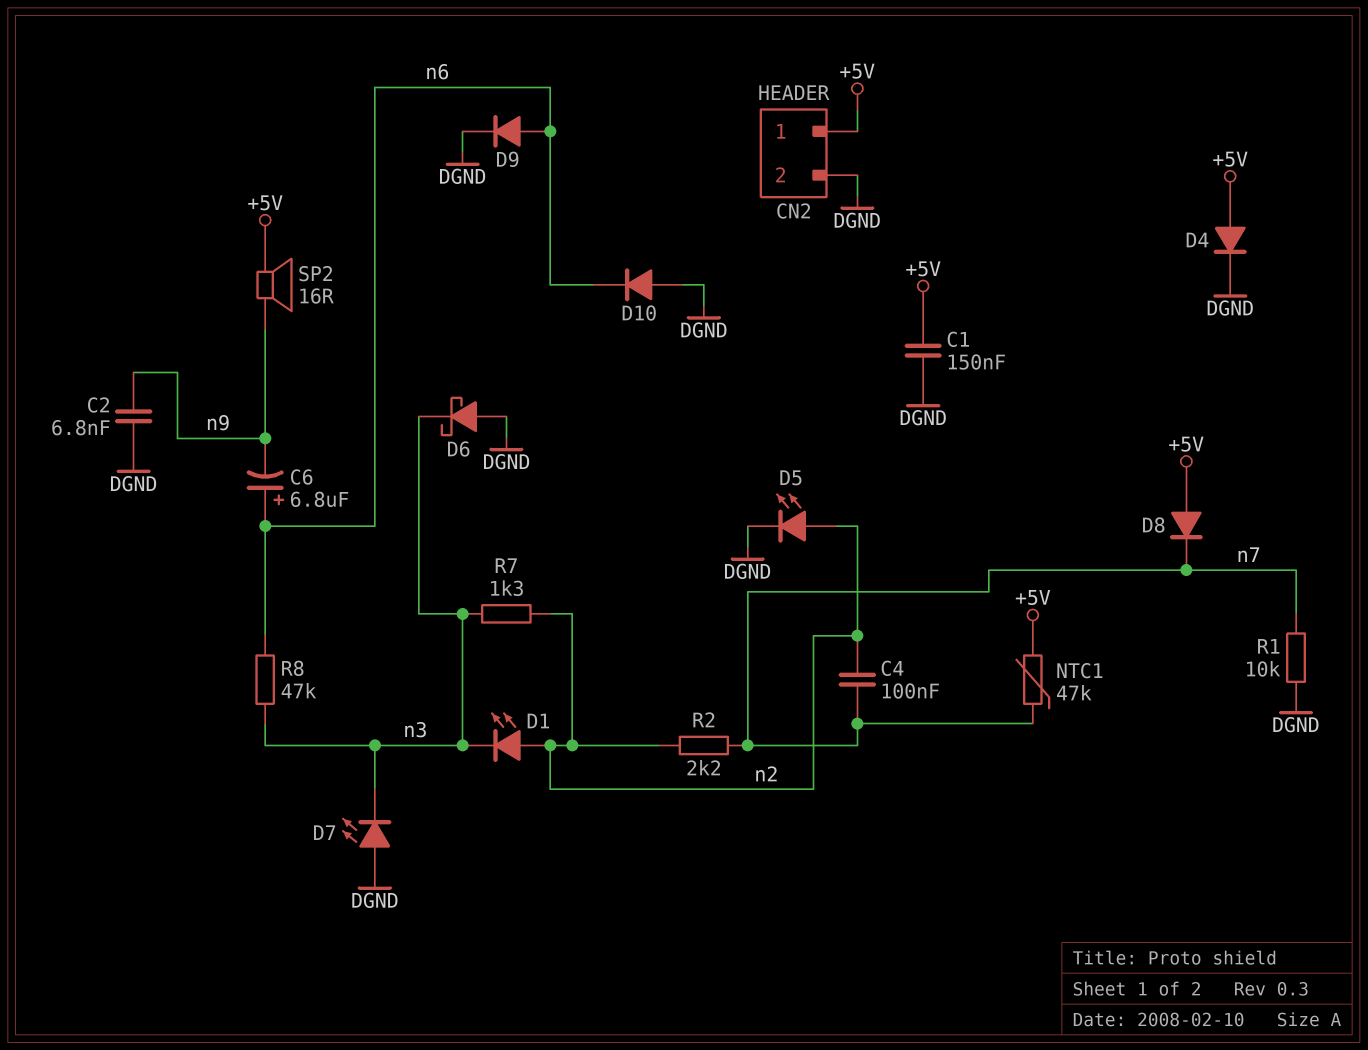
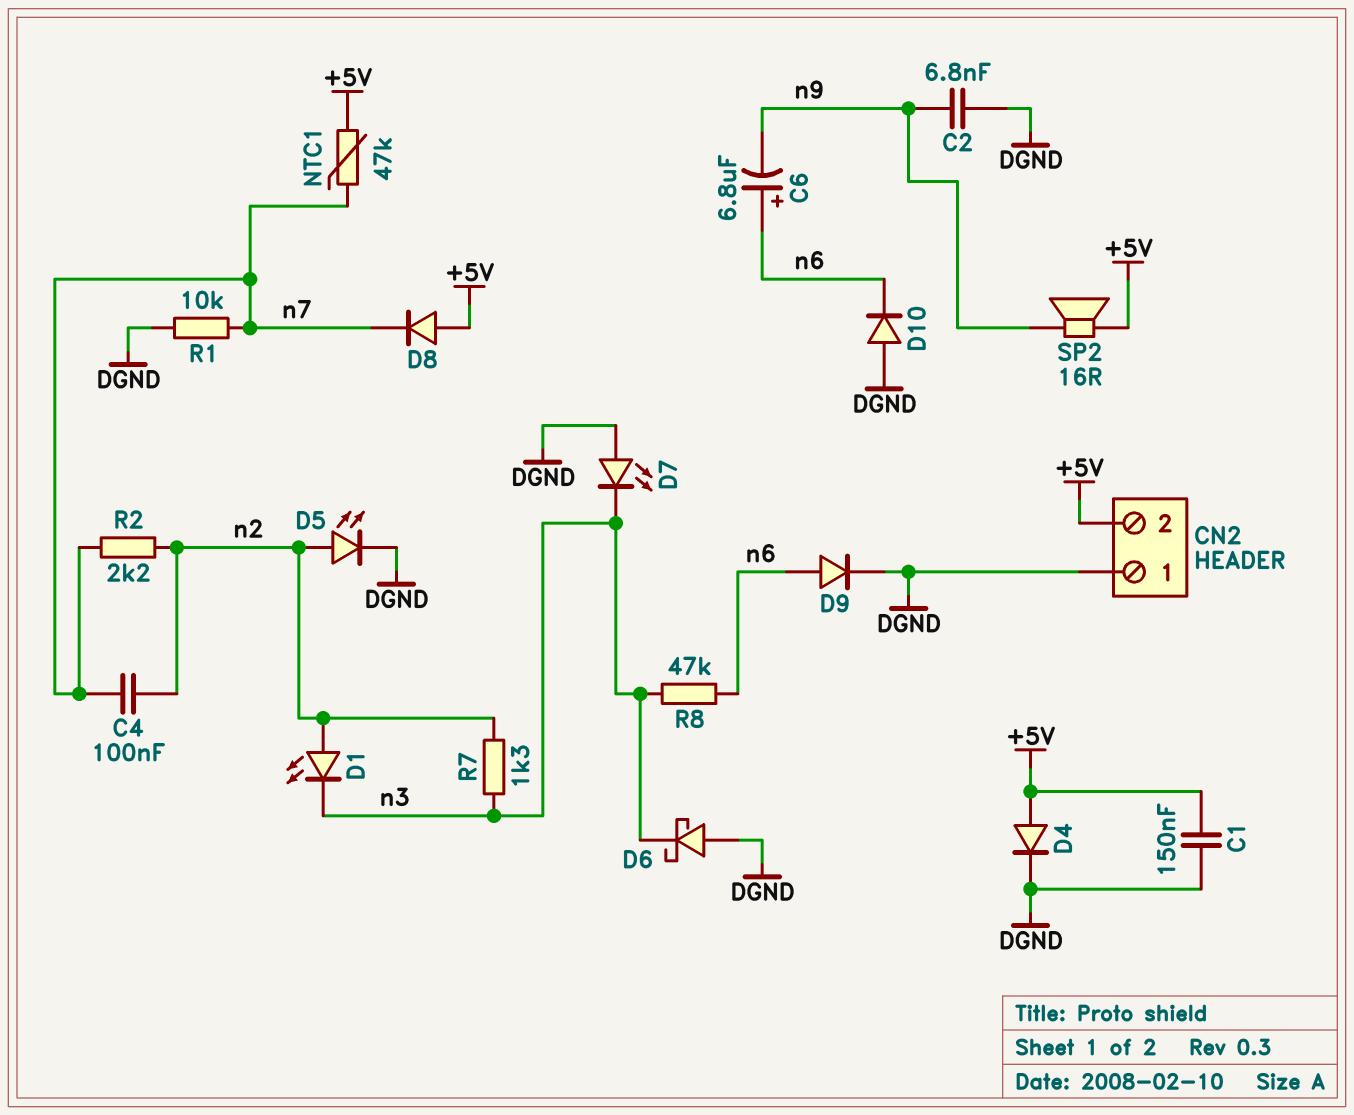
CN2 pin 1: +5V -> DGND
CN2 pin 2: DGND -> +5V

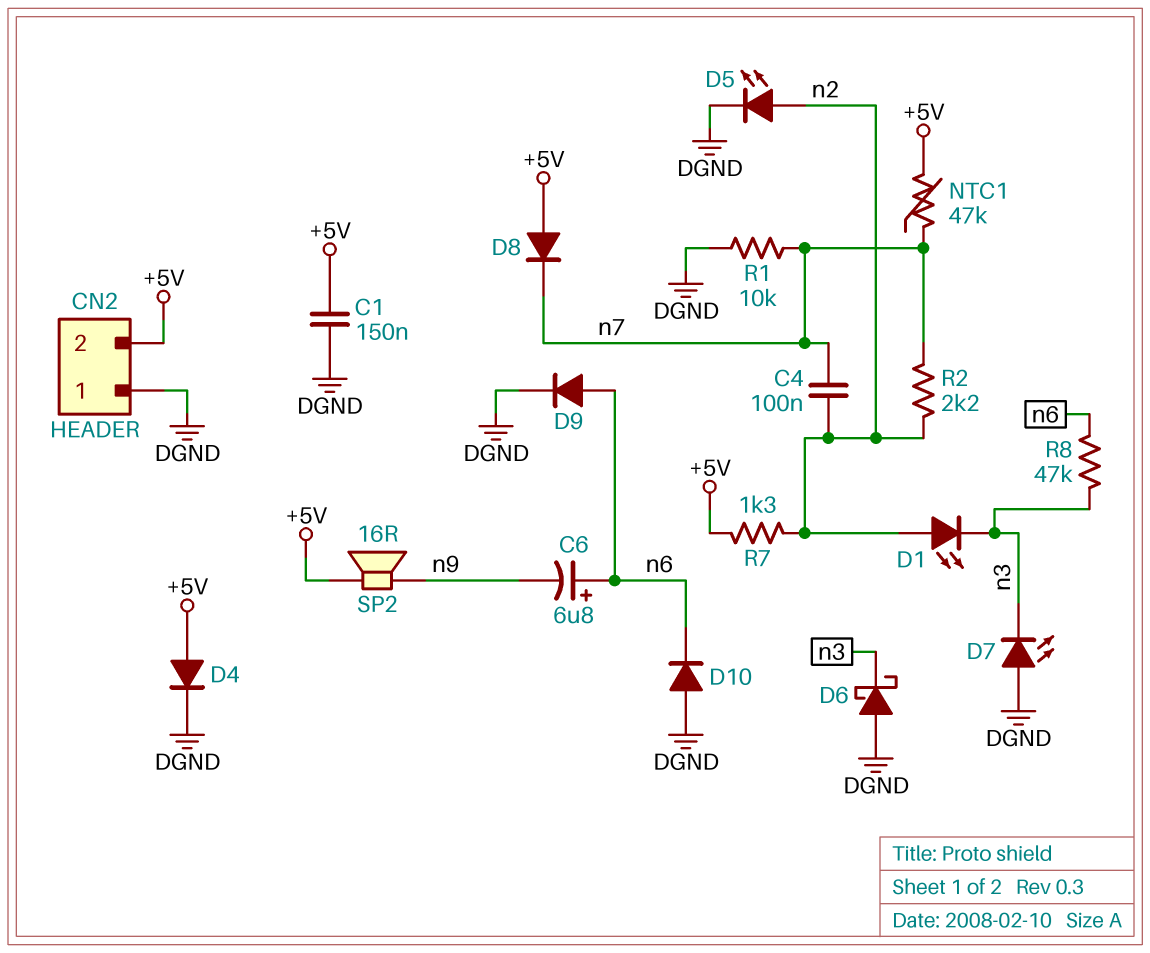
C2: 6.8nF (DGND, n9) -> none
R7: 1.3k (n2, n3) -> 1.3k (+5V, n2)

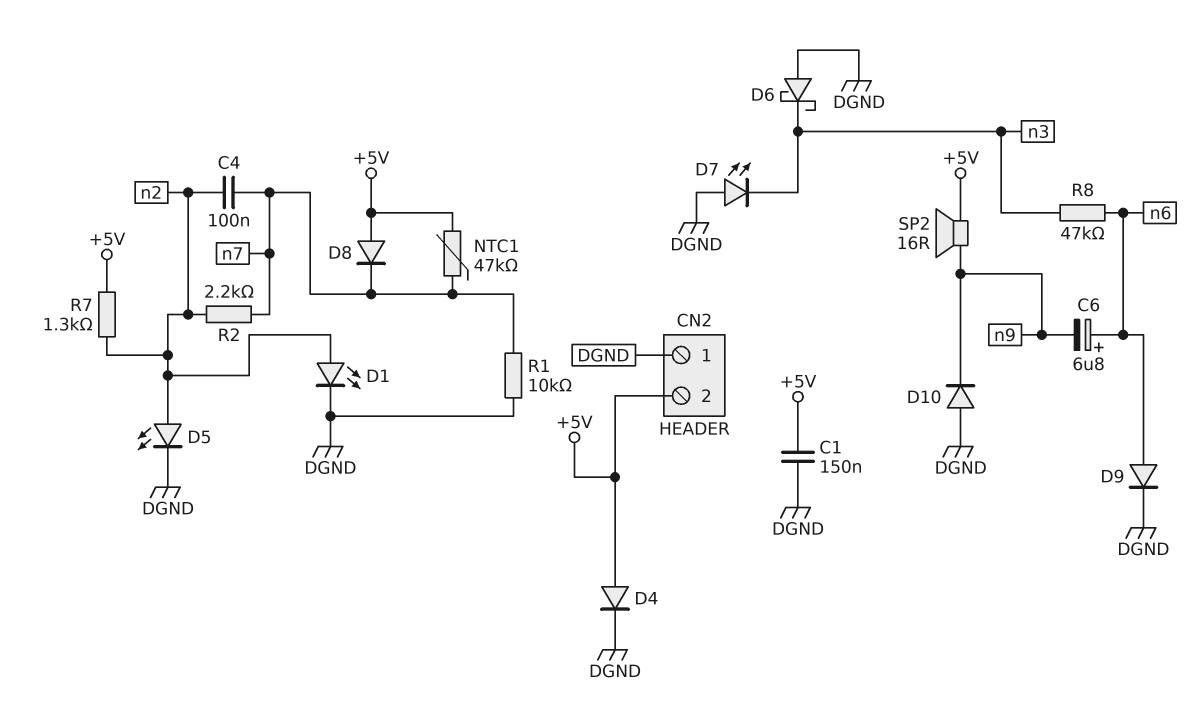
D1: LED (A n2, K n3) -> LED (A n2, K DGND)
D10: diode (A DGND, K n6) -> diode (A DGND, K n9)

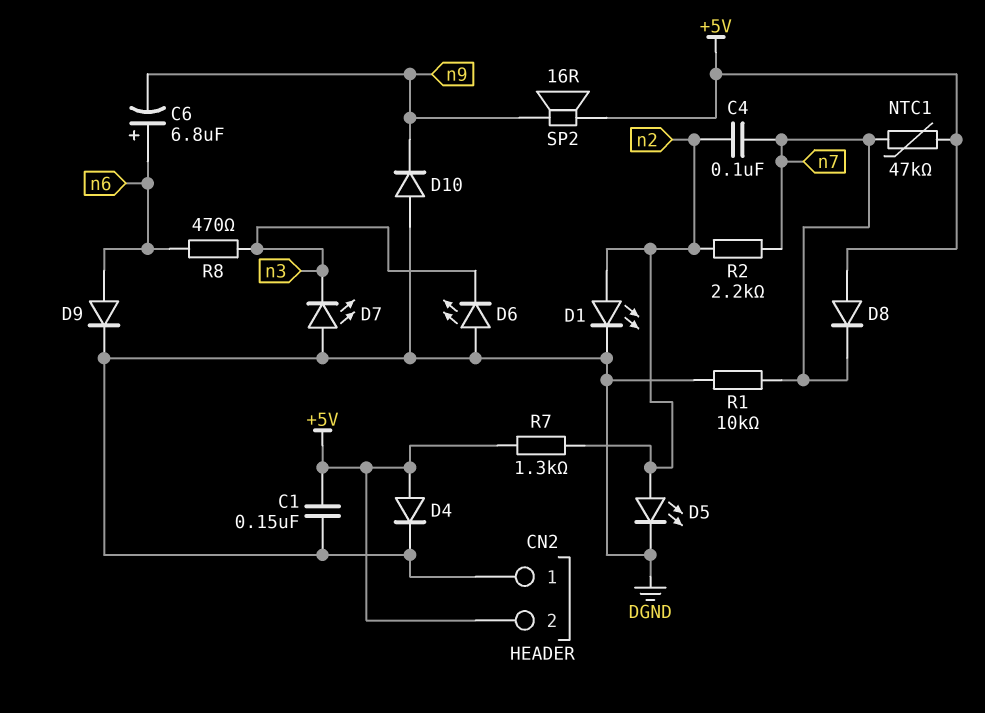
D6: schottky (A DGND, K n3) -> LED (A DGND, K n3)
R8: 47k (n3, n6) -> 470 (n3, n6)

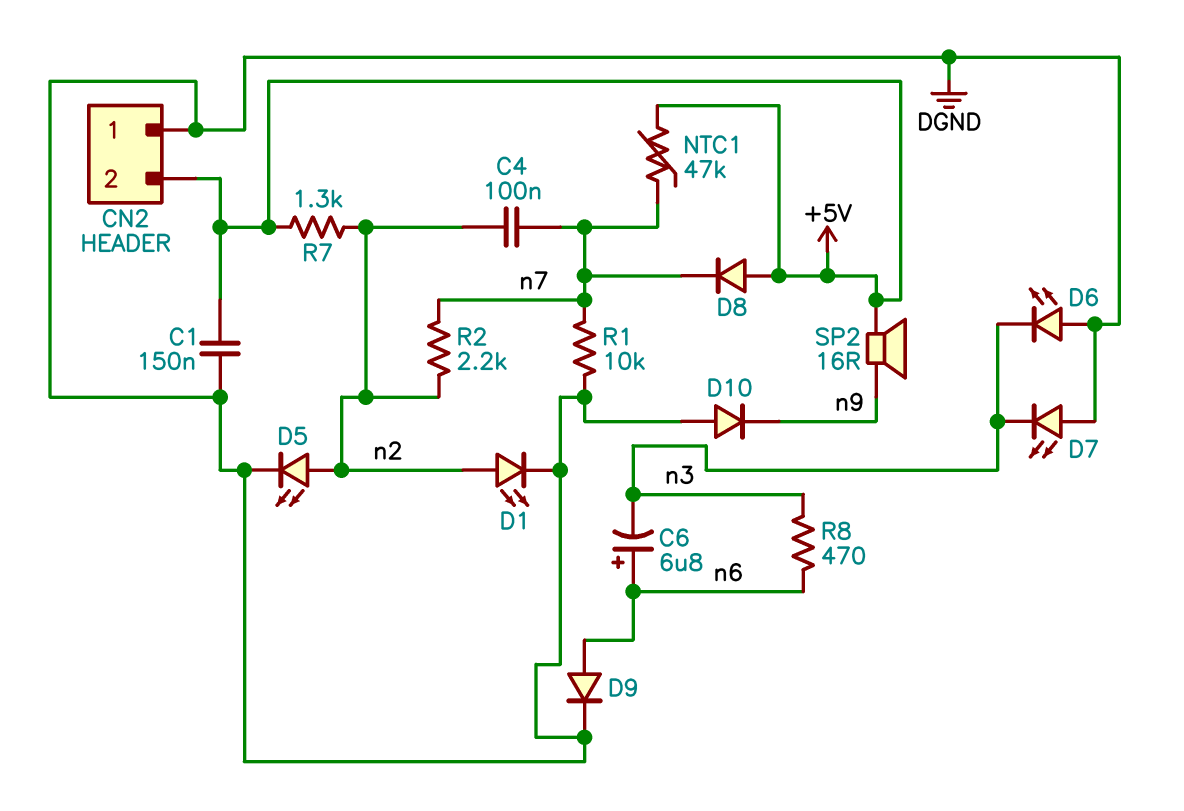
C6: 6.8uF (plus n6, minus n9) -> 6.8uF (plus n6, minus n3)
D4: diode (A +5V, K DGND) -> none

